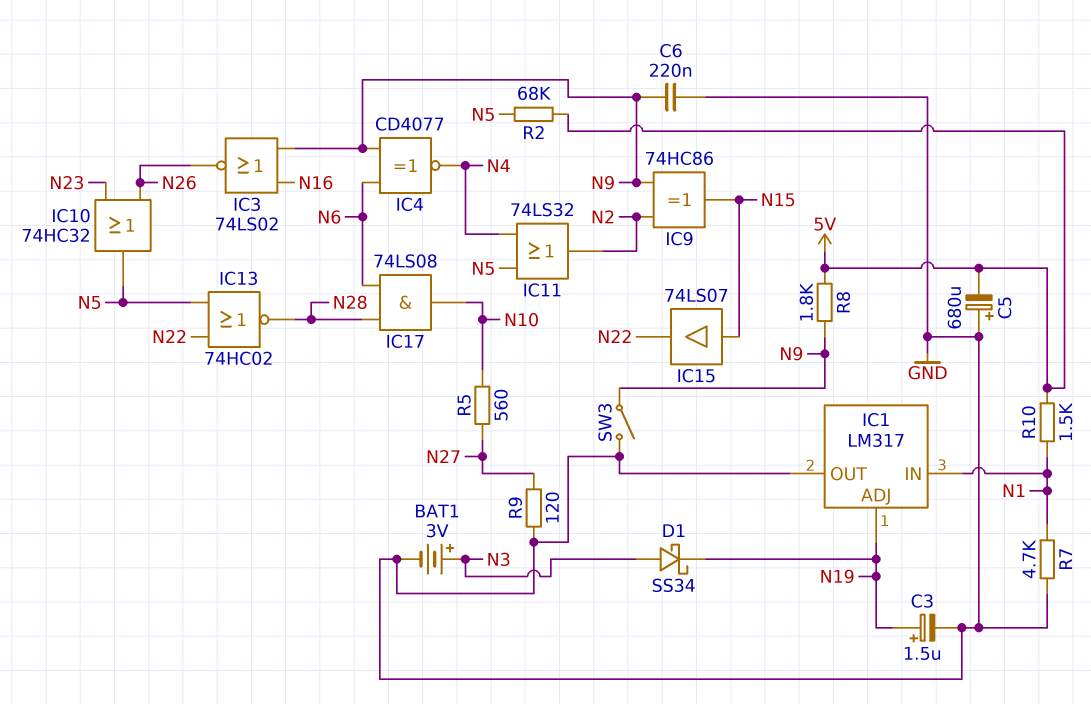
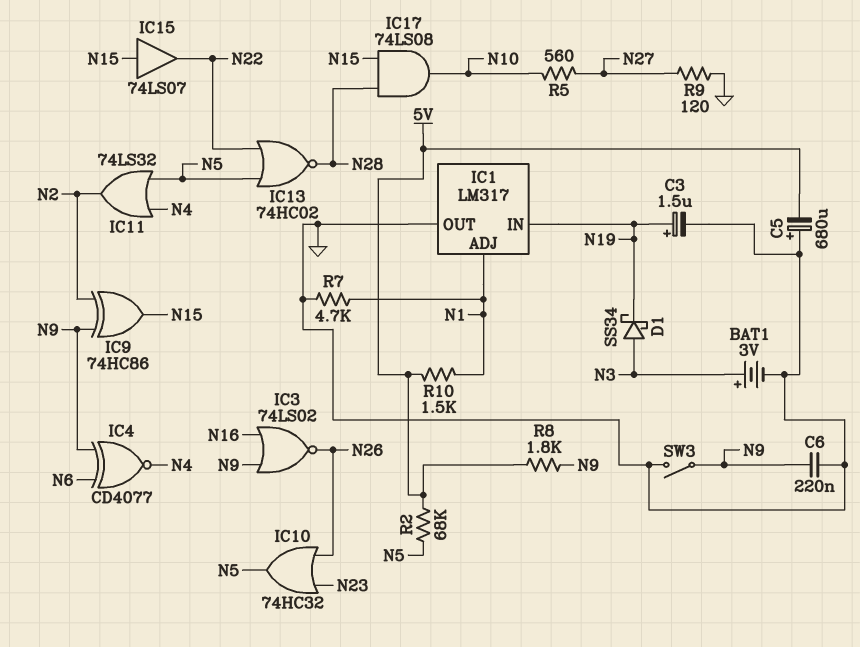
IC1 pin ADJ: N19 -> N1
IC1 pin IN: N1 -> N19
IC17: AND 74LS08 (in N6, in N28, out N10) -> AND 74LS08 (in N15, in N28, out N10)

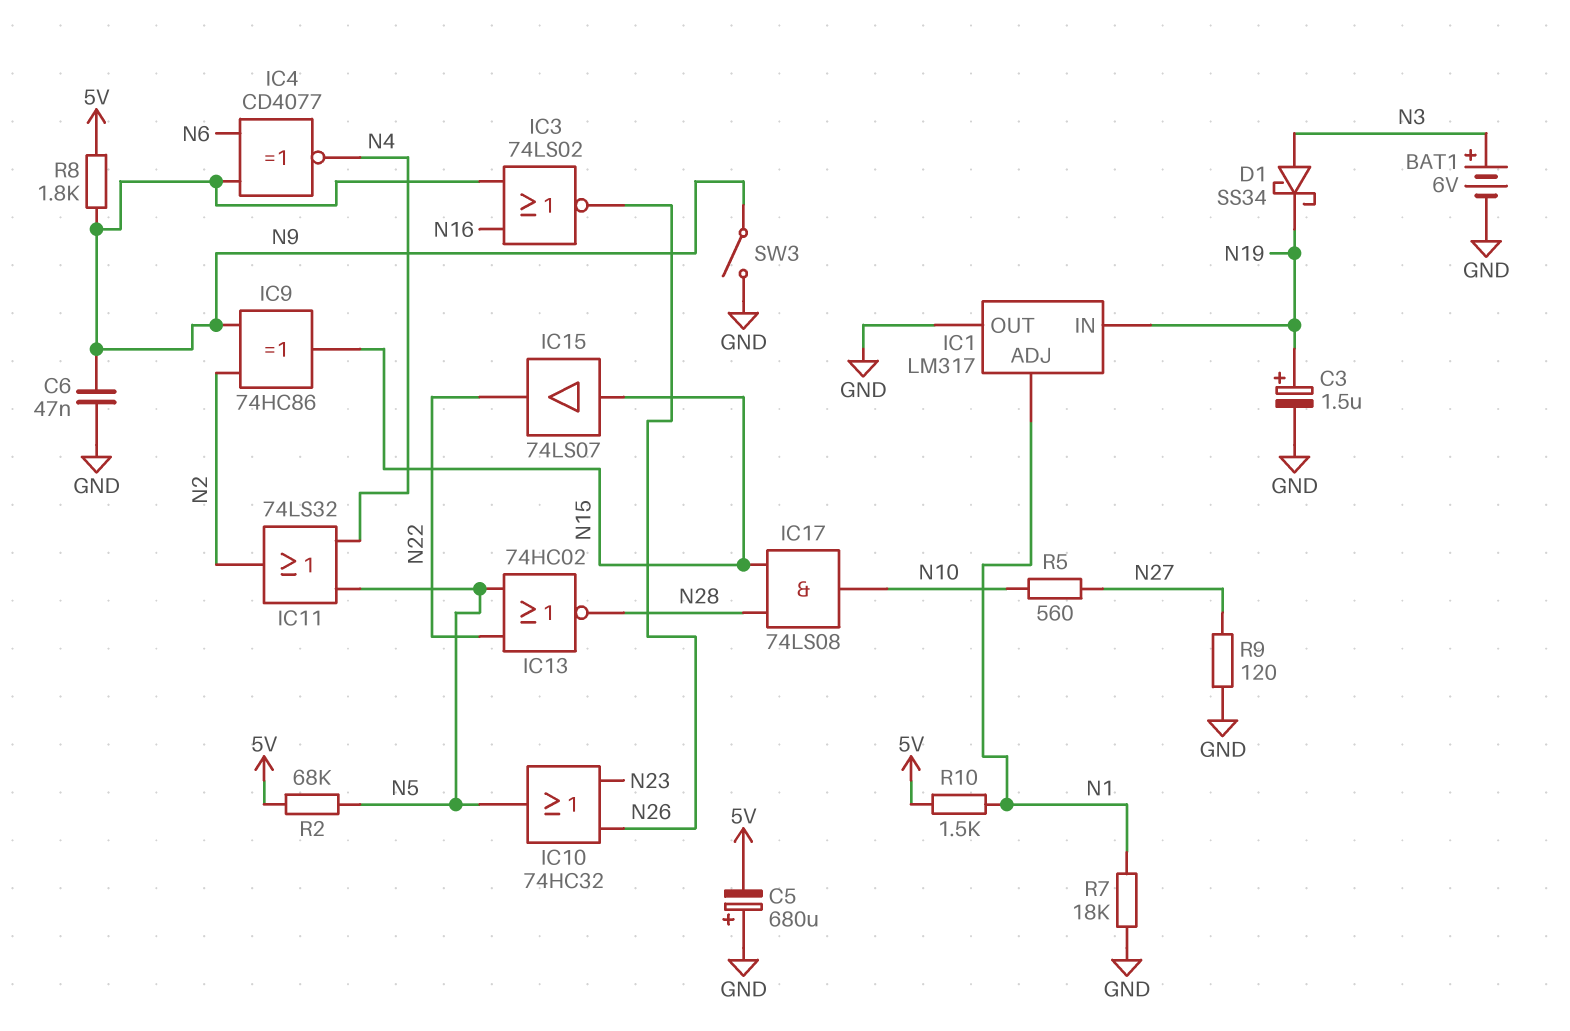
BAT1: 3V (plus N3, minus GND) -> 6V (plus N3, minus GND)
C6: 220nF (GND, N9) -> 47nF (GND, N9)
R7: 4.7k (GND, N1) -> 18k (GND, N1)

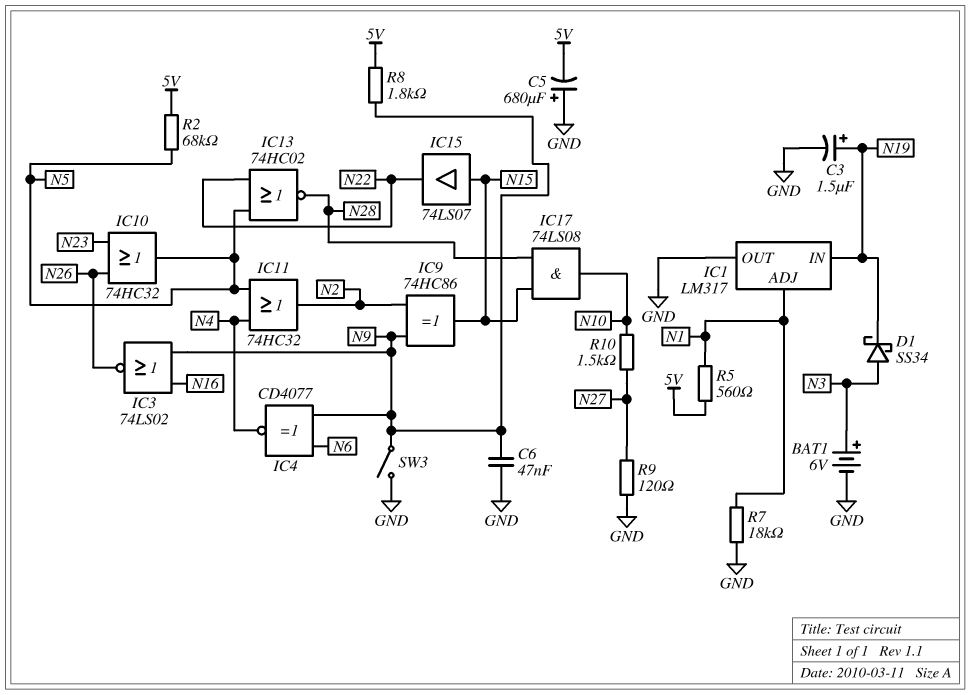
IC11: OR 74LS32 (in N4, in N5, out N2) -> OR 74HC32 (in N4, in N5, out N2)
R5: 560 (N10, N27) -> 560 (5V, N1)
R10: 1.5k (5V, N1) -> 1.5k (N10, N27)

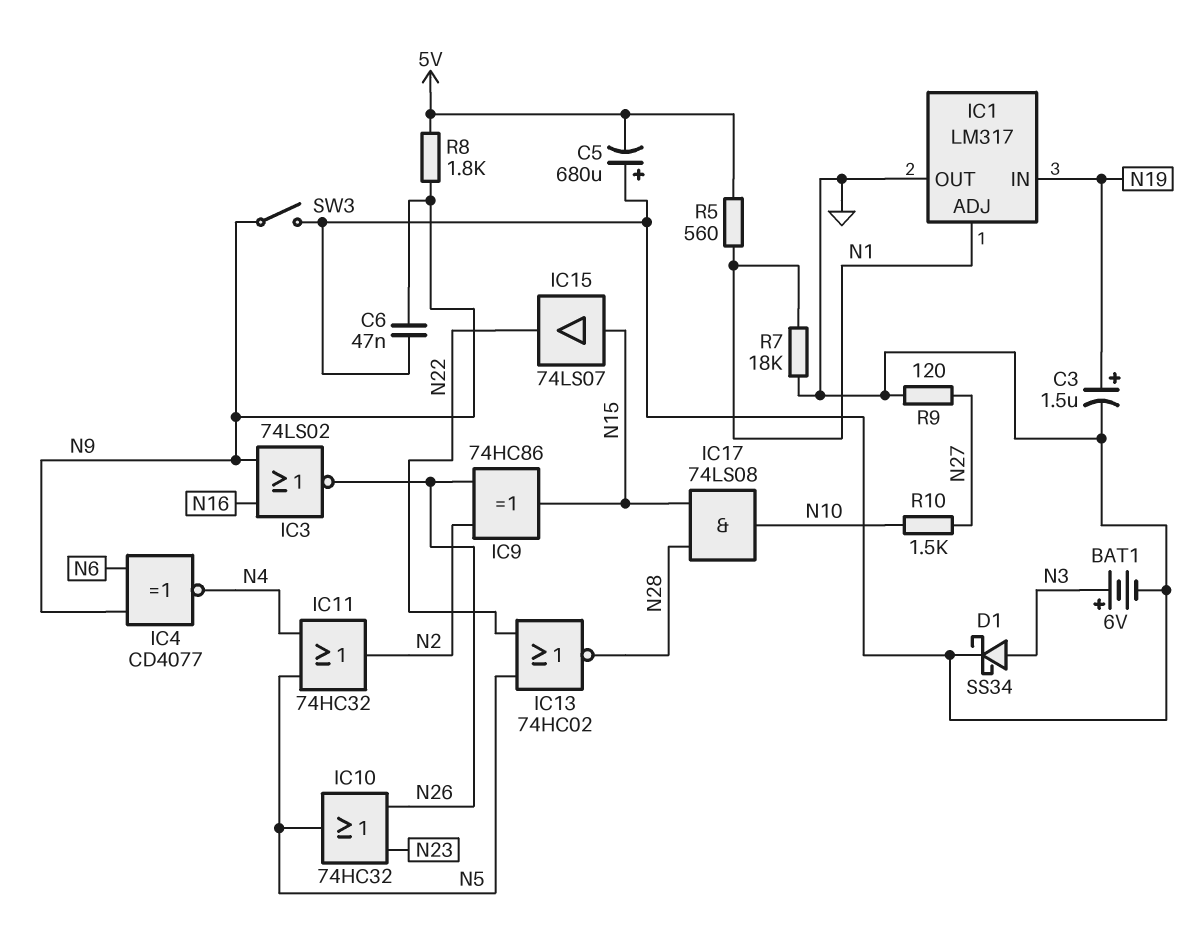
D1: schottky SS34 (A N3, K N19) -> schottky SS34 (A N3, K GND)
IC9: XOR 74HC86 (in N2, in N9, out N15) -> XOR 74HC86 (in N2, in N26, out N15)
R2: 68k (5V, N5) -> none

